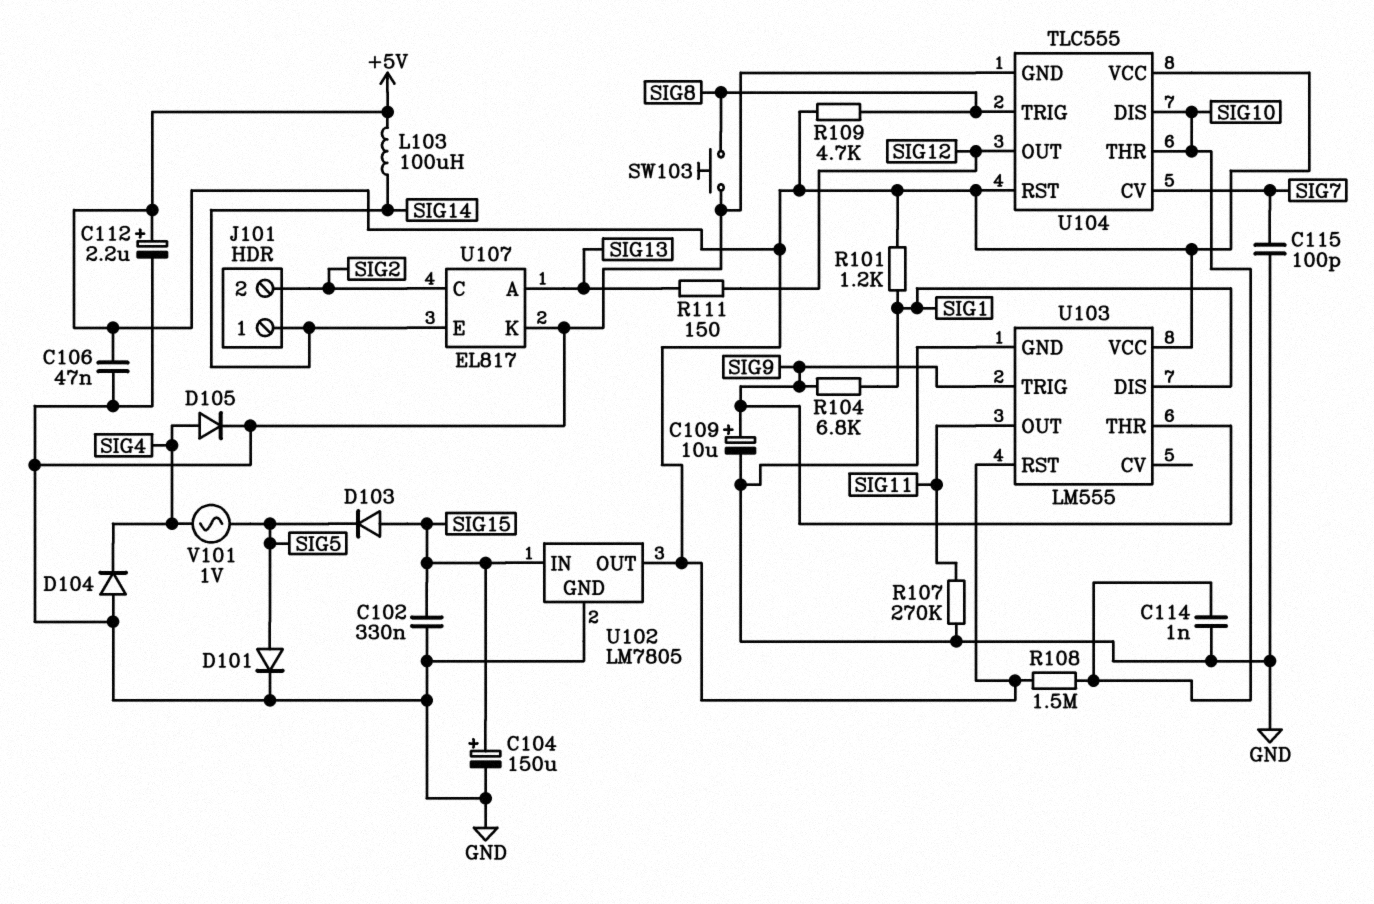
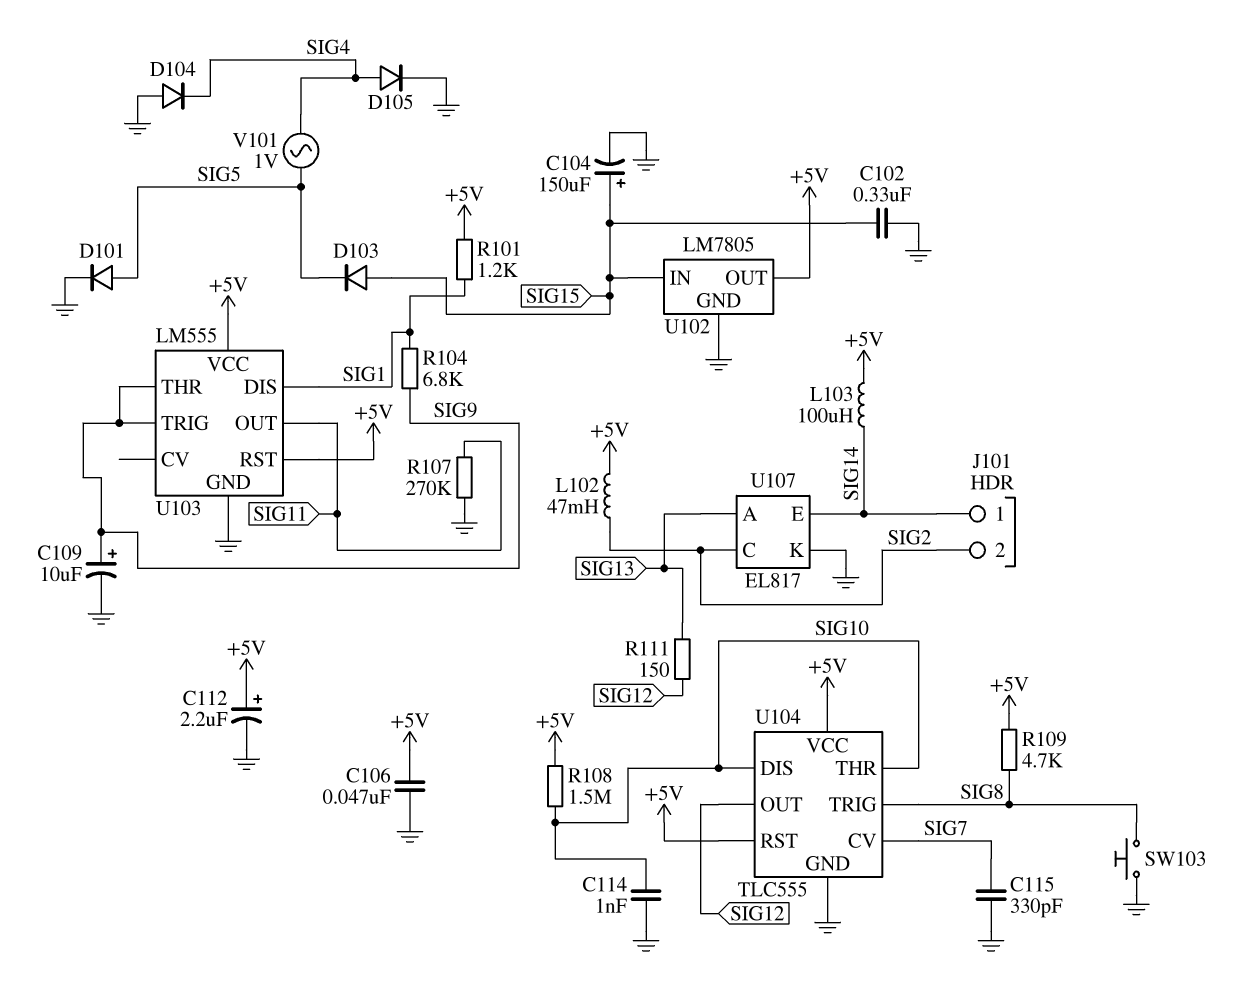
C115: 100pF (GND, SIG7) -> 330pF (GND, SIG7)
L102: none -> 47mH (+5V, SIG2)

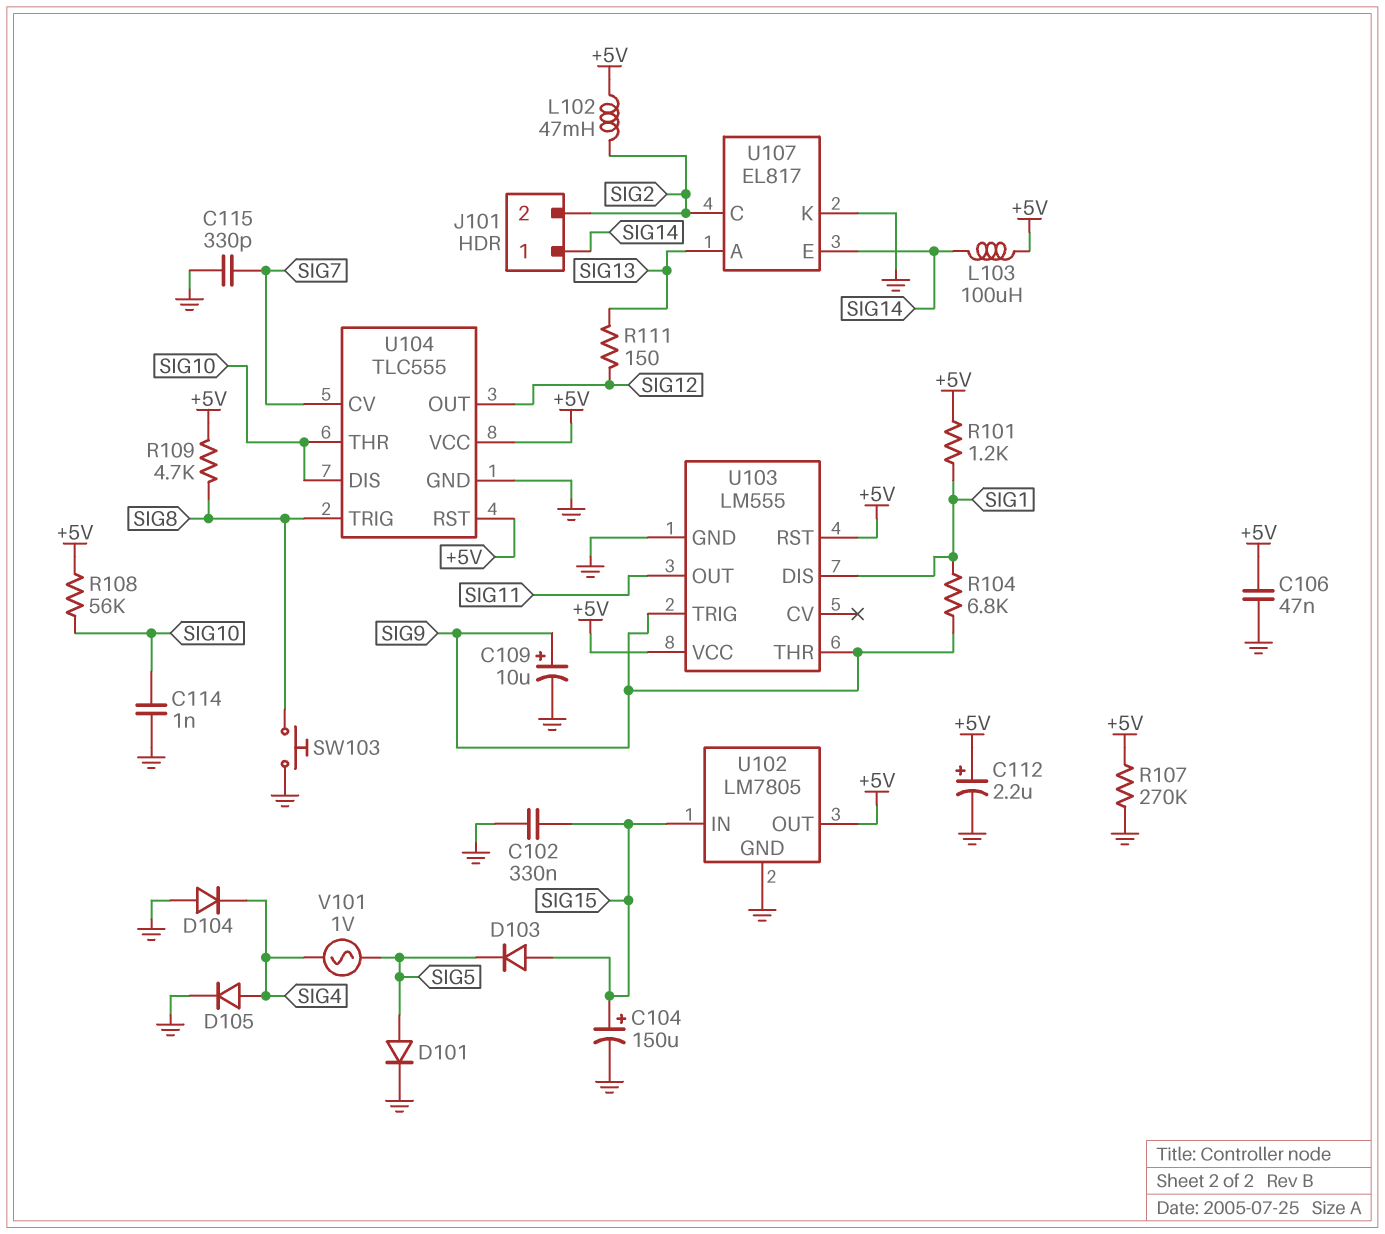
R107: 270k (GND, SIG11) -> 270k (+5V, GND)
R108: 1.5M (+5V, SIG10) -> 56k (+5V, SIG10)

